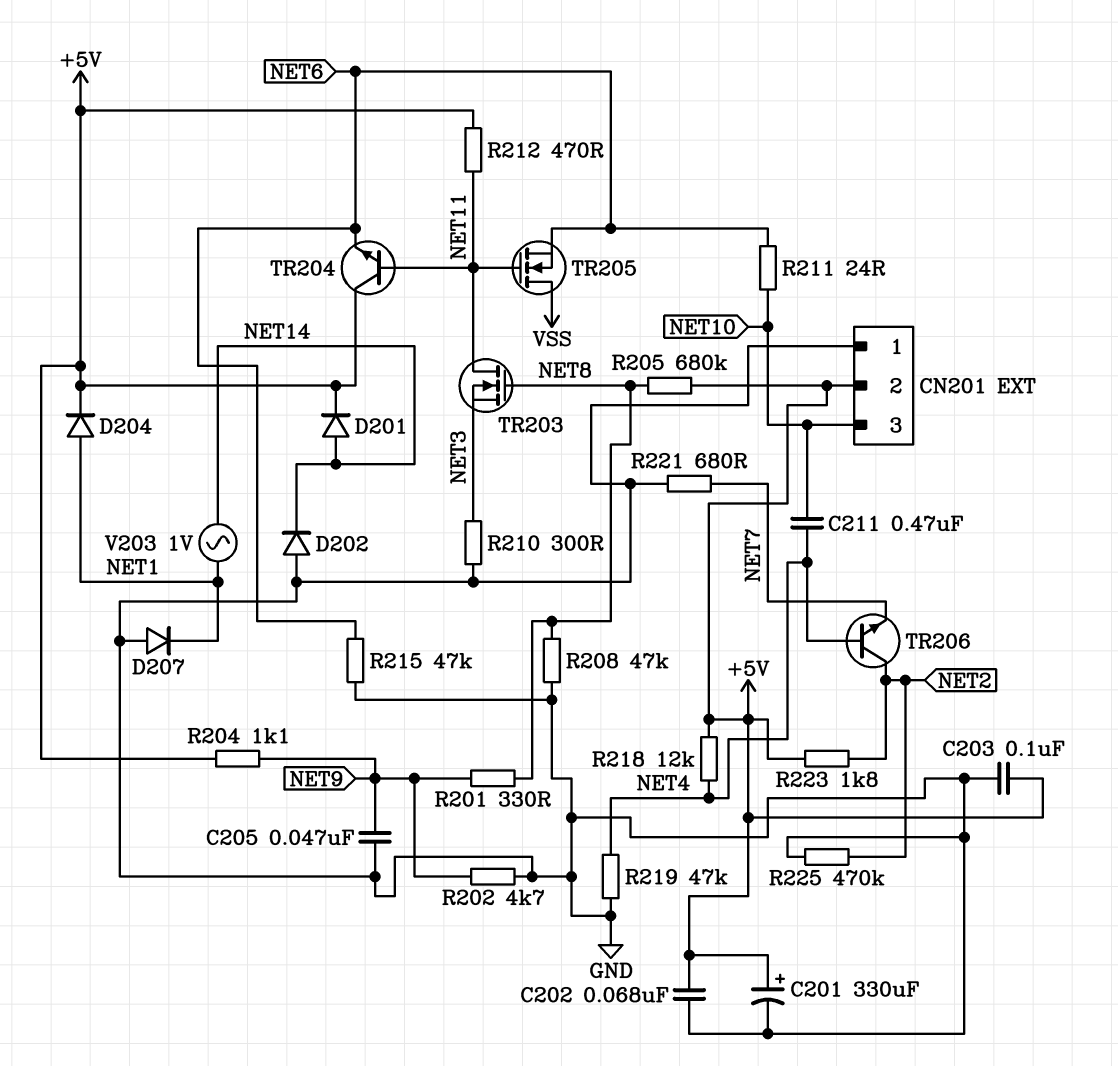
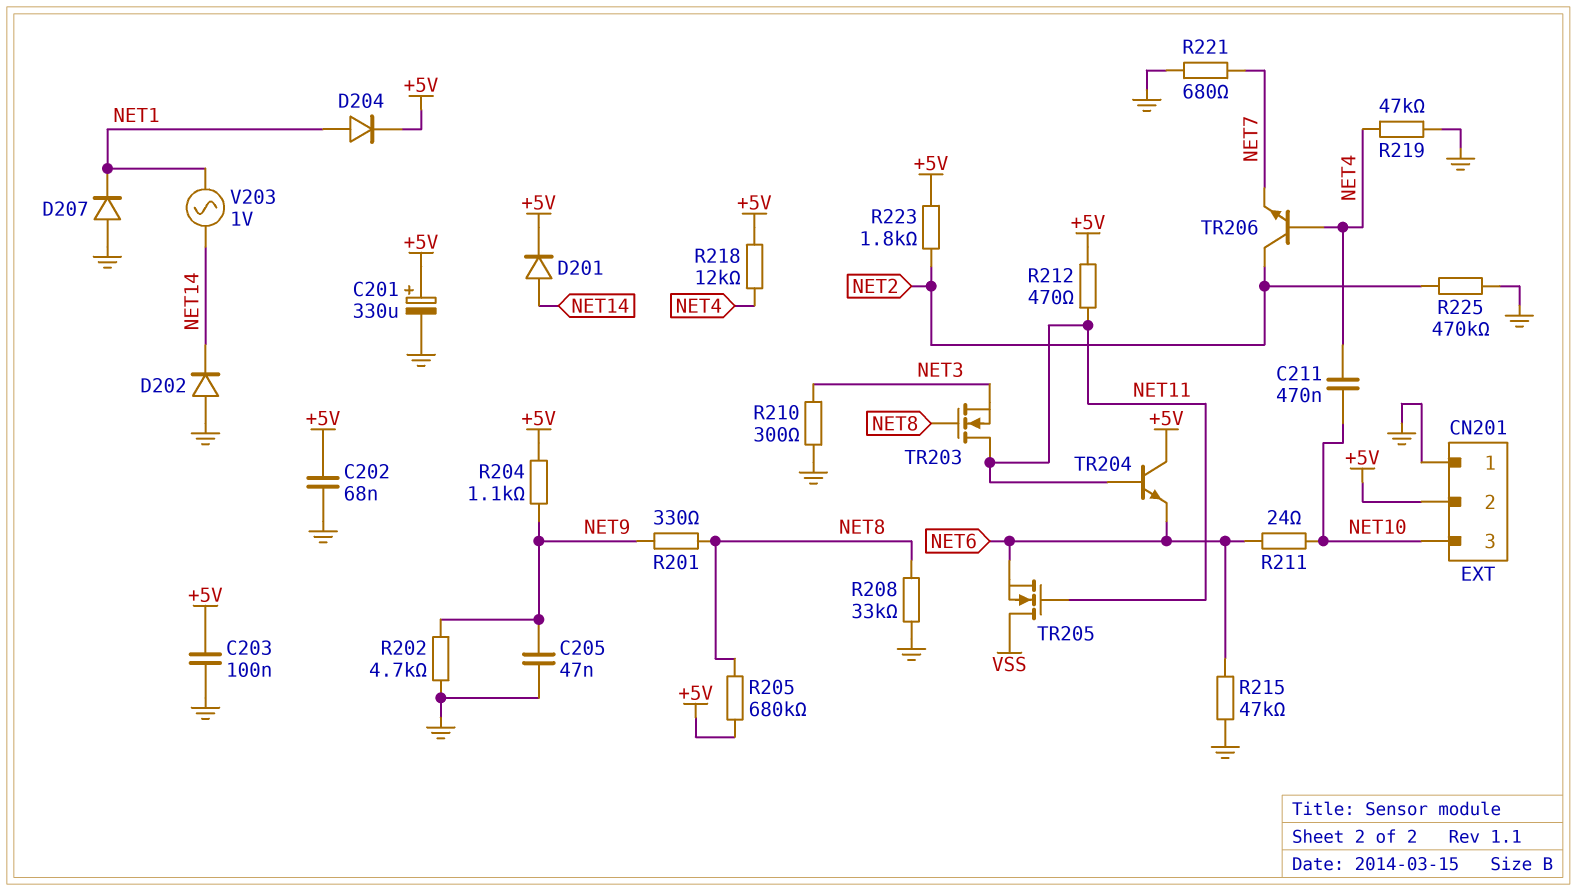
R208: 47k (GND, NET8) -> 33k (GND, NET8)

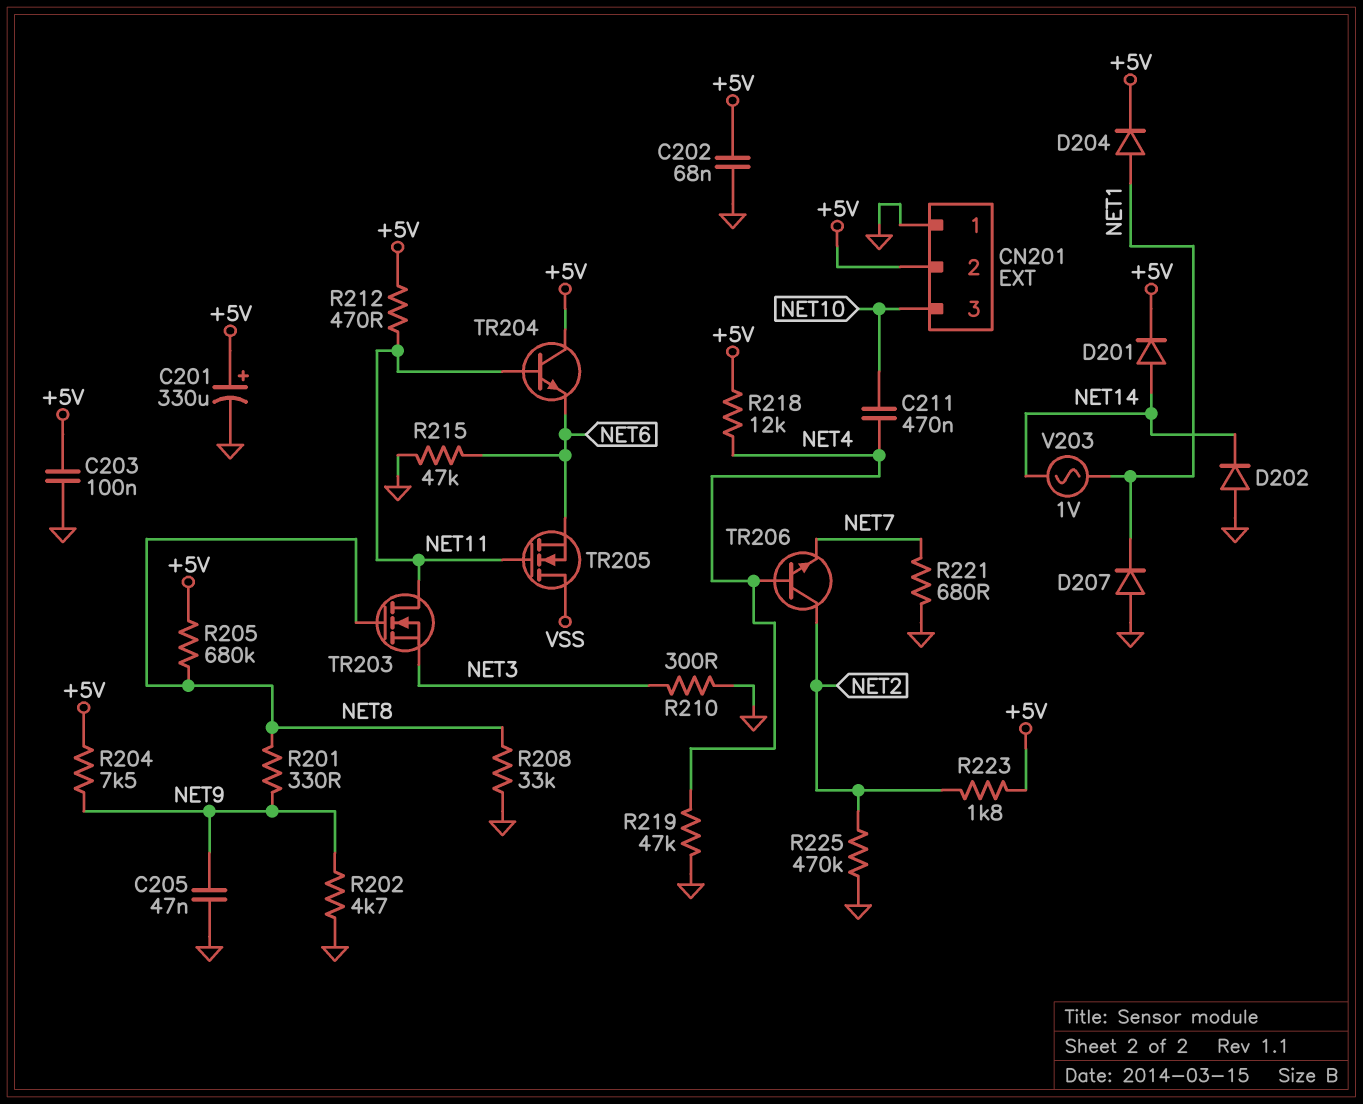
R204: 1.1k (+5V, NET9) -> 7.5k (+5V, NET9)
R211: 24 (NET6, NET10) -> none

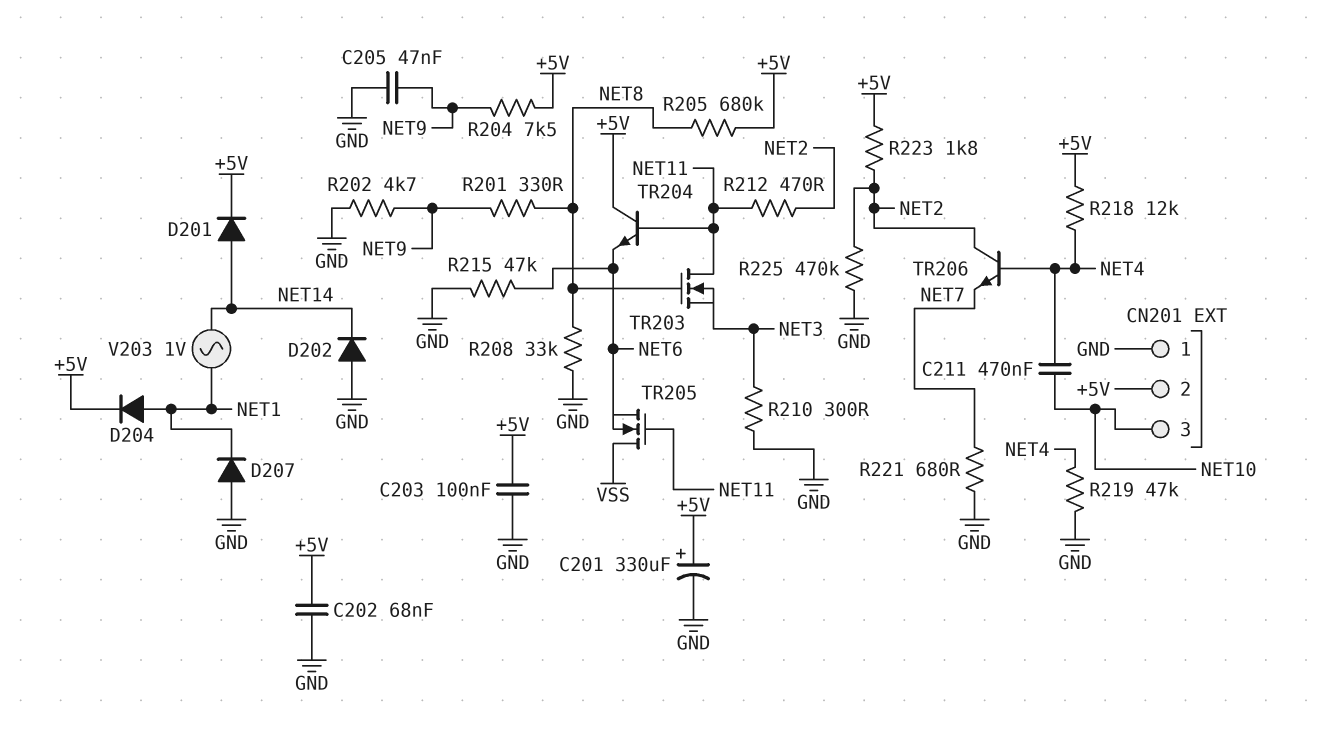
R212: 470 (+5V, NET11) -> 470 (NET2, NET11)

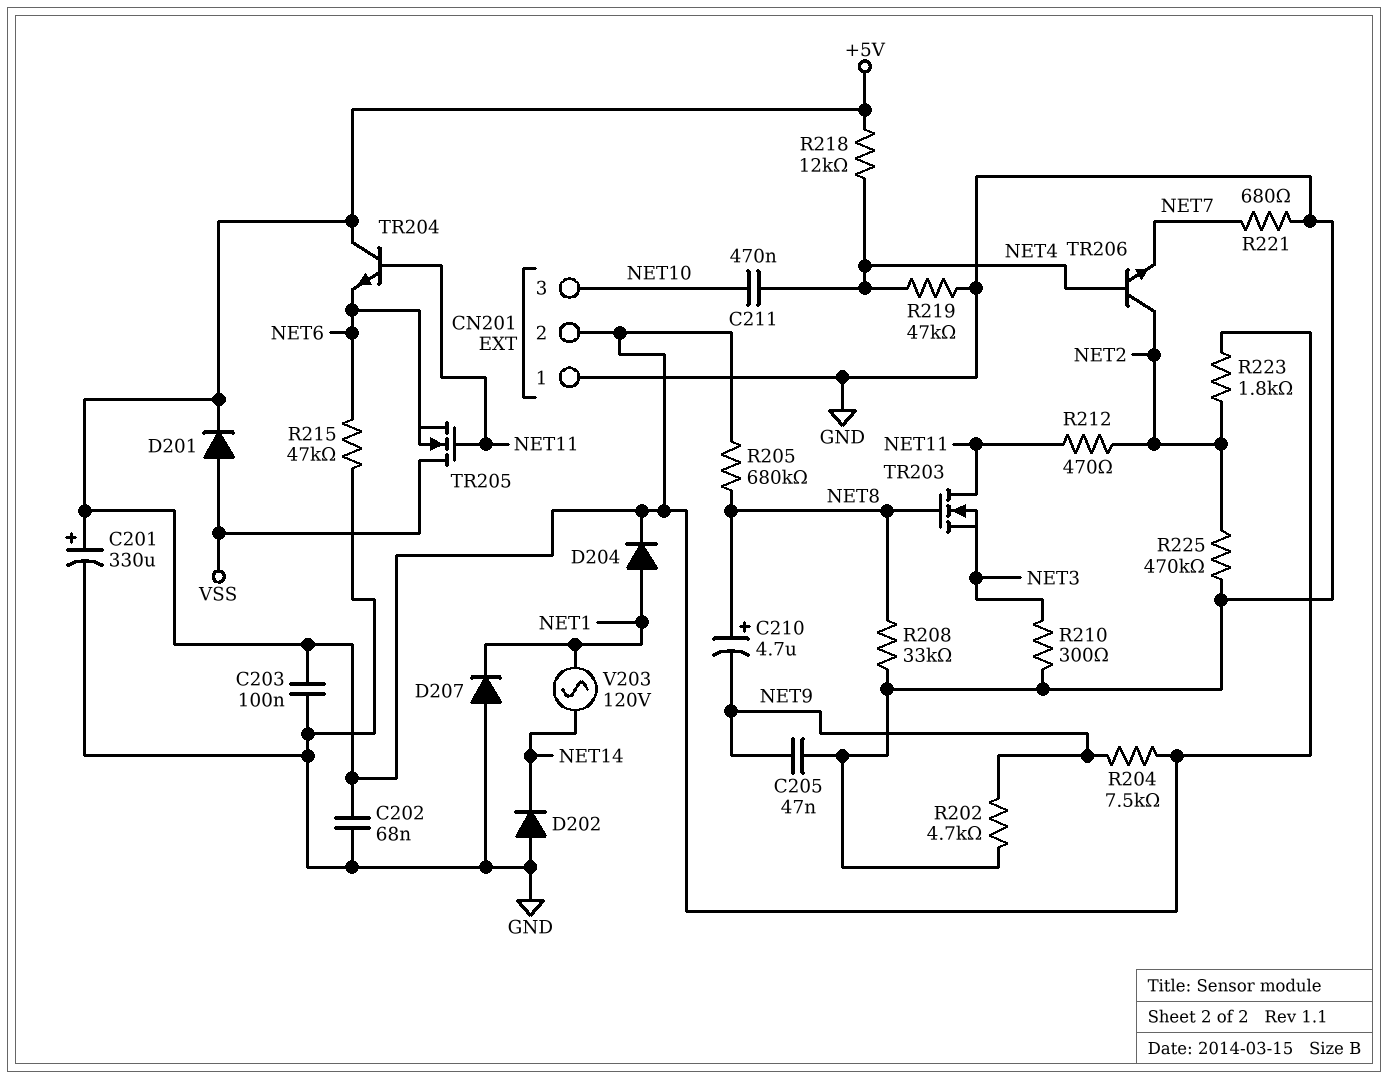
C210: none -> 4.7uF (plus NET8, minus NET9)
D201: diode (A NET14, K +5V) -> diode (A VSS, K +5V)
R201: 330 (NET8, NET9) -> none
V203: AC 1V (NET1, NET14) -> AC 120V (NET1, NET14)

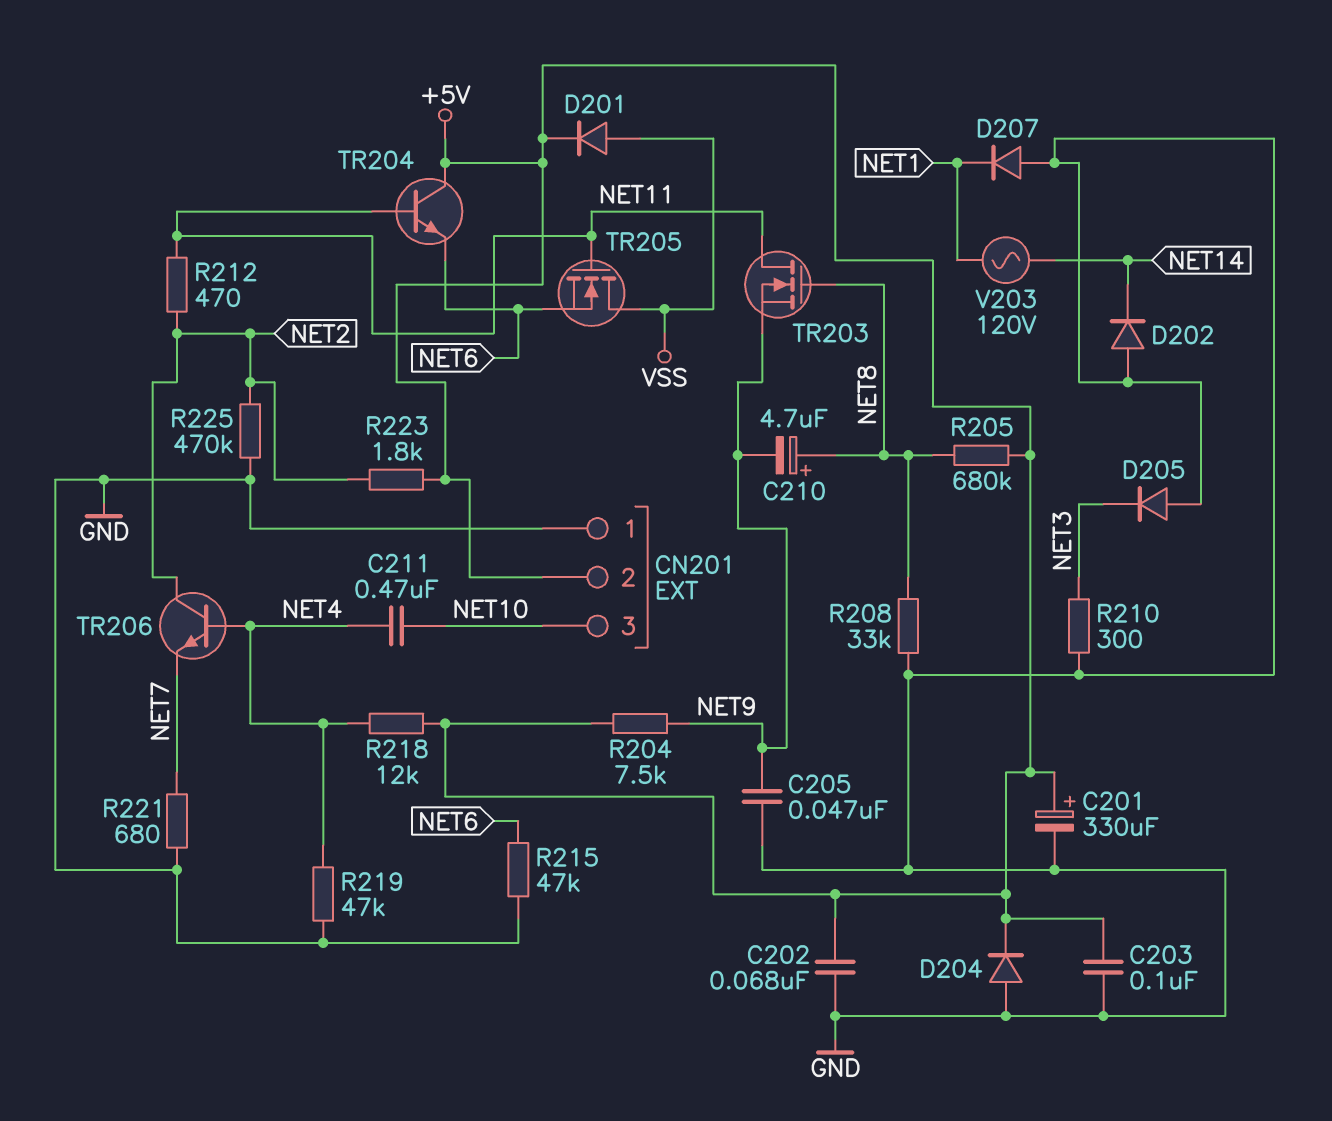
D204: diode (A NET1, K +5V) -> diode (A GND, K +5V)
D205: none -> diode (A GND, K NET3)
R202: 4.7k (GND, NET9) -> none
TR203: NMOS (G NET8, D NET11, S NET3) -> NMOS (G NET8, D NET11, S NET9)

